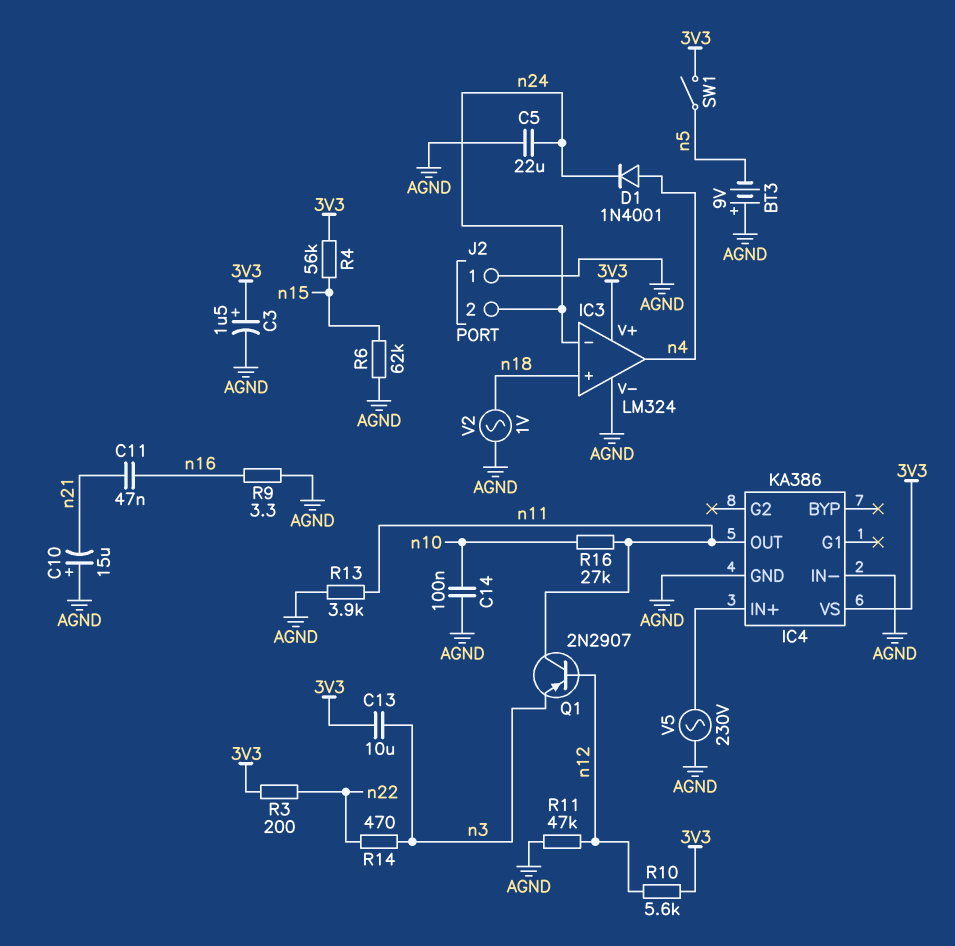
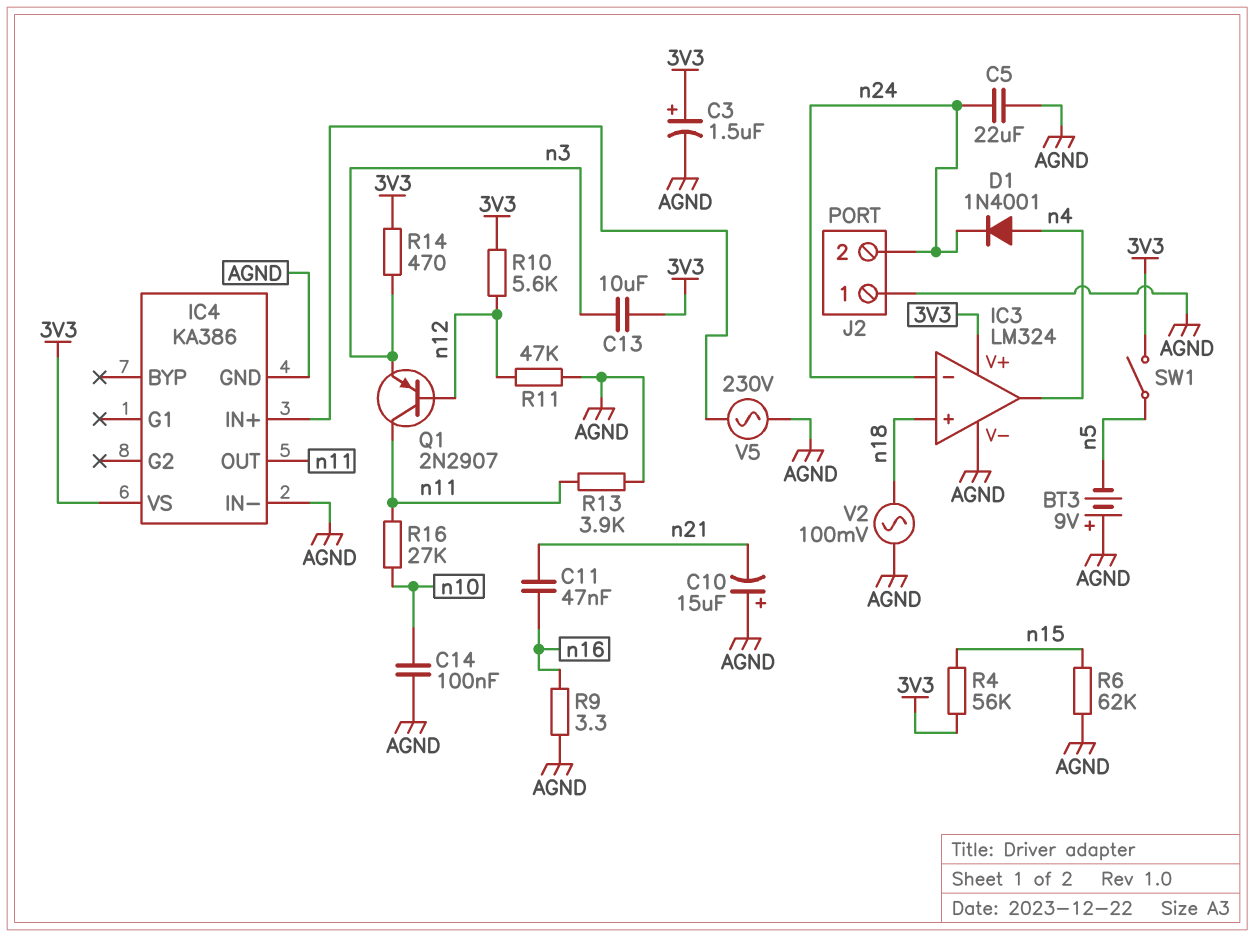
R3: 200 (3V3, n22) -> none
R14: 470 (n3, n22) -> 470 (3V3, n3)
V2: AC 1V (AGND, n18) -> AC 100mV (AGND, n18)

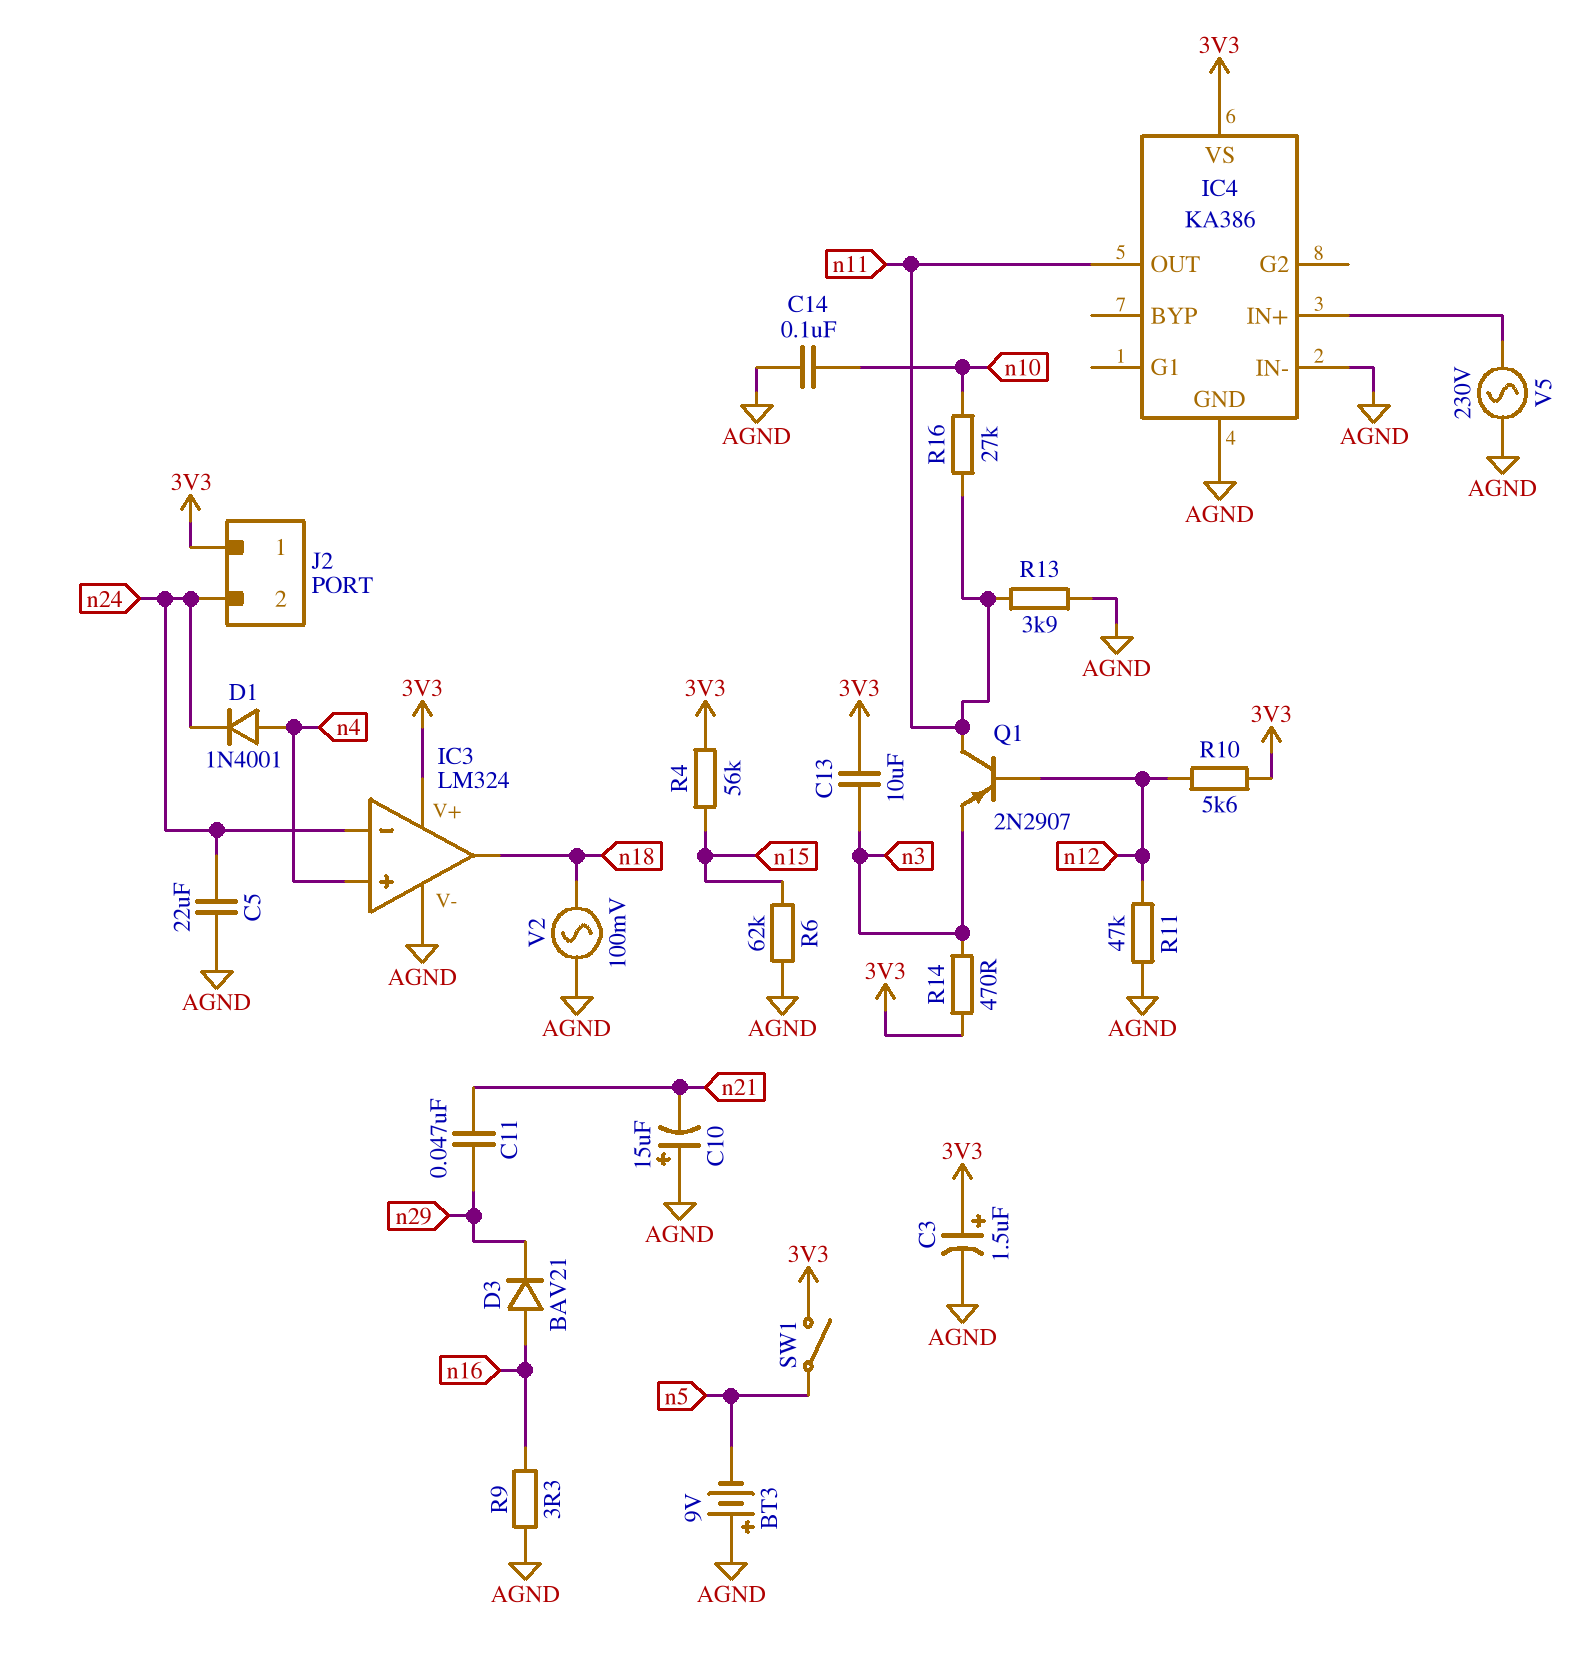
C11: 47nF (n16, n21) -> 47nF (n21, n29)
D3: none -> diode BAV21 (A n16, K n29)
IC3 pin in+: n18 -> n4
IC3 pin out: n4 -> n18
J2 pin 1: AGND -> 3V3

